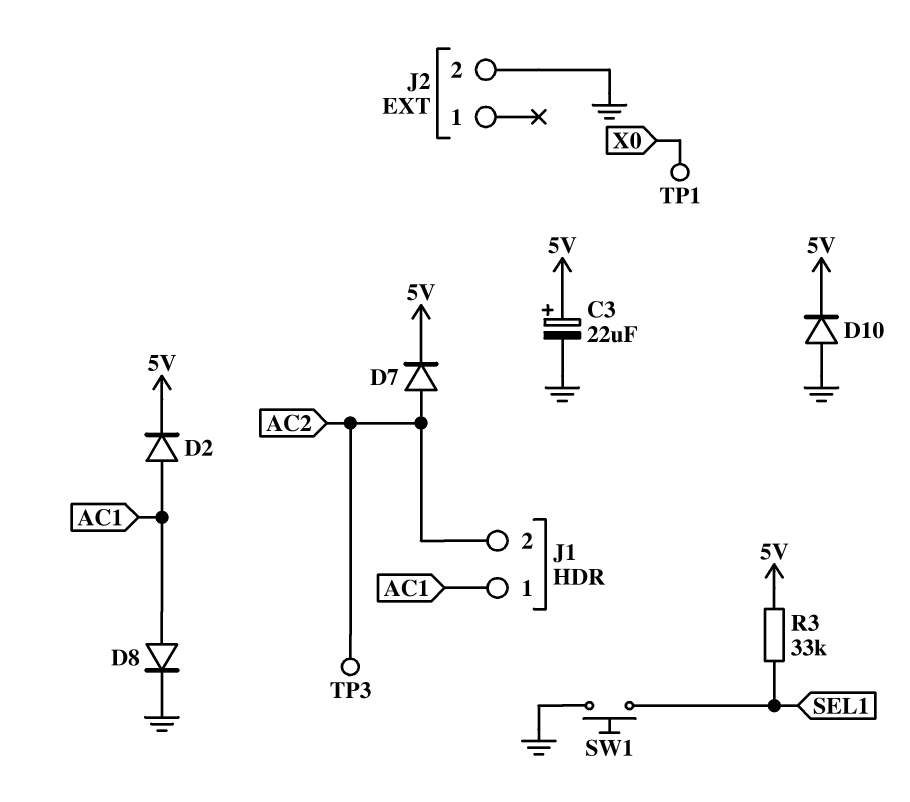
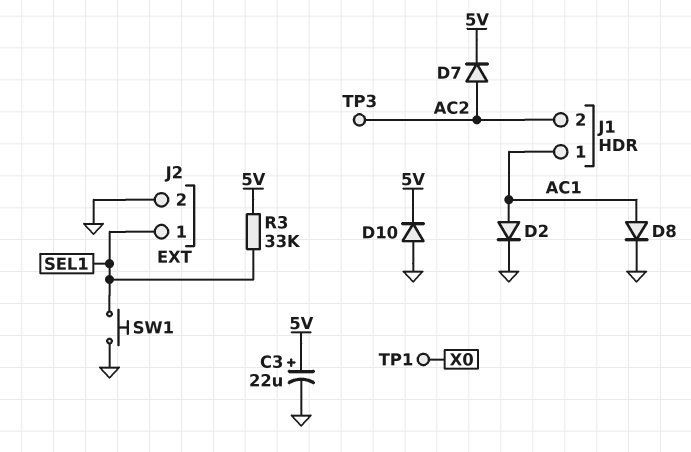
D2: diode (A AC1, K 5V) -> diode (A AC1, K GND)
J2 pin 1: none -> SEL1

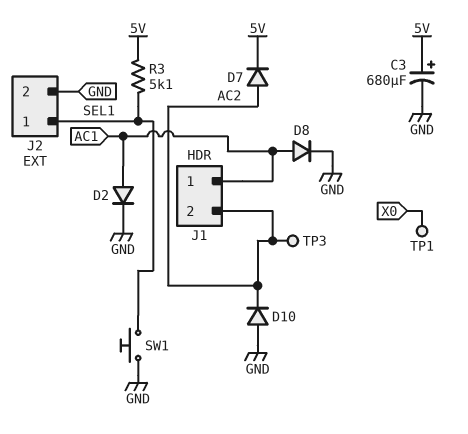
C3: 22uF (plus 5V, minus GND) -> 680uF (plus 5V, minus GND)
D10: diode (A GND, K 5V) -> diode (A GND, K AC2)
R3: 33k (5V, SEL1) -> 5.1k (5V, SEL1)

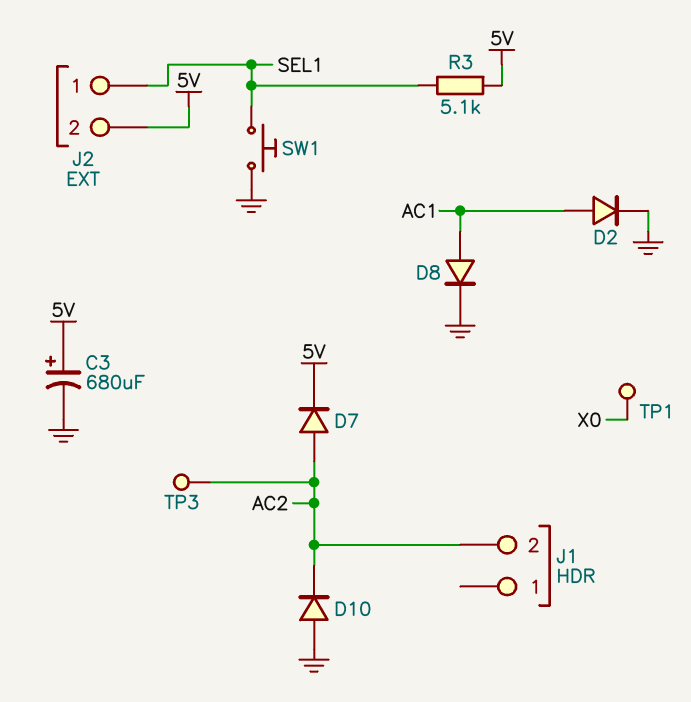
J1 pin 1: AC1 -> none
J2 pin 2: GND -> 5V

